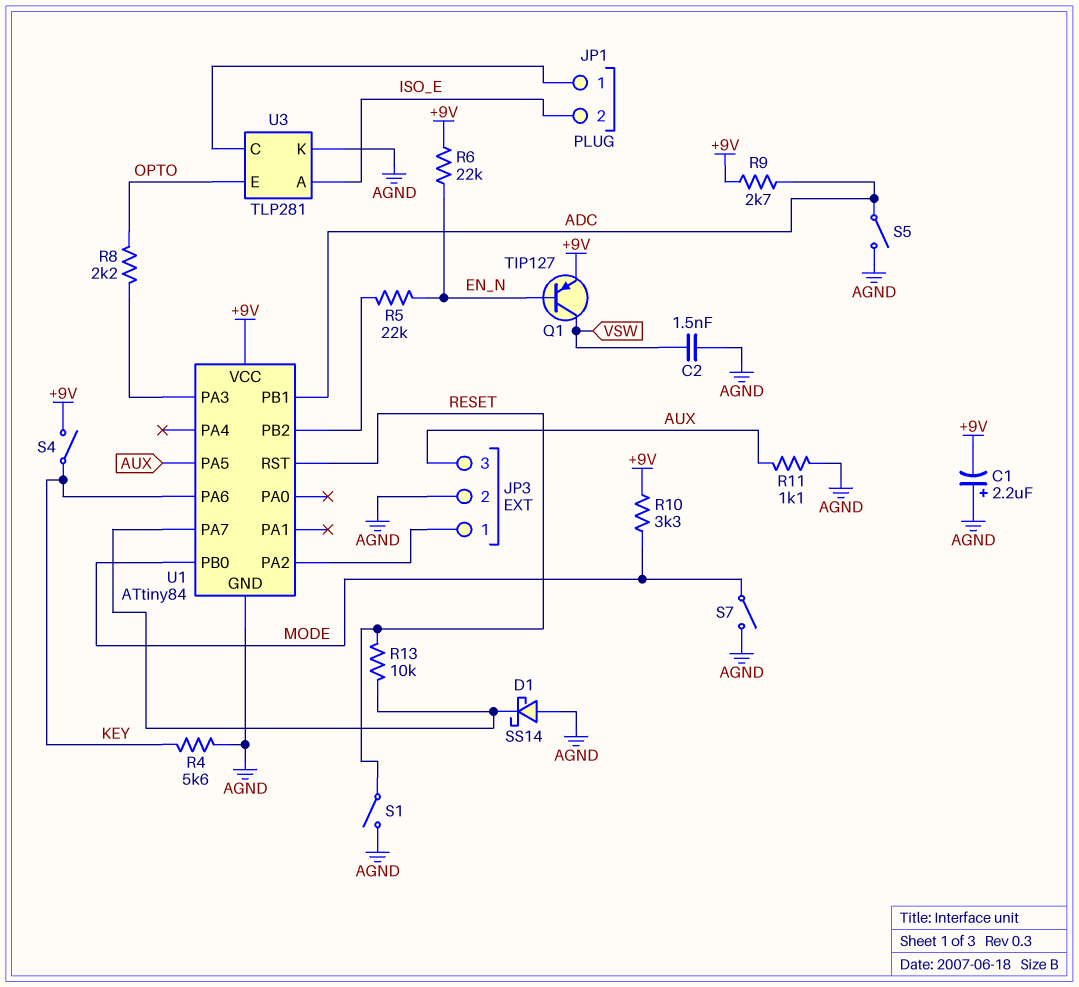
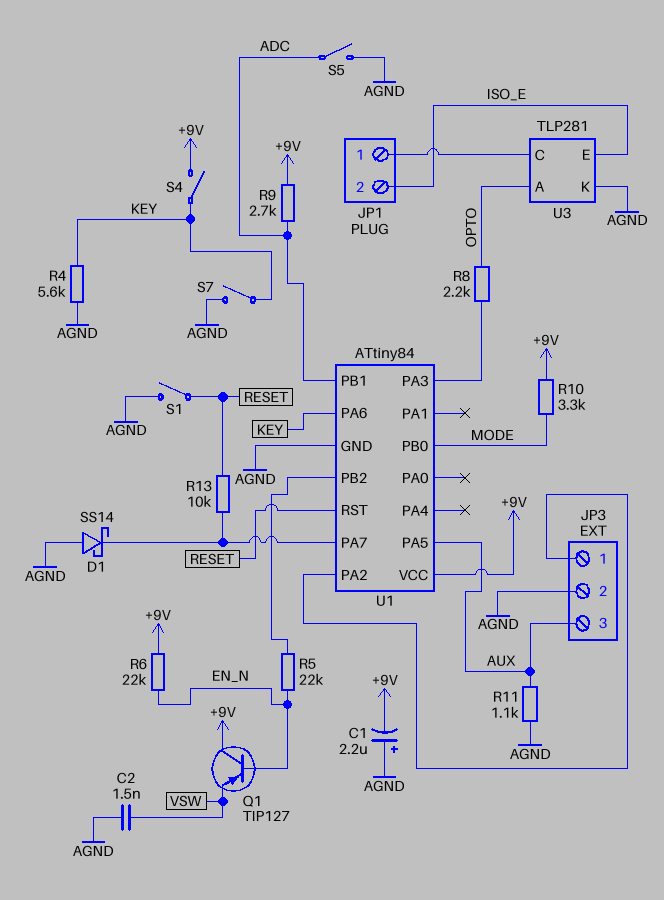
Q1: PNP TIP127 (B EN_N, C VSW, E +9V) -> PNP TIP127 (B EN_N, C +9V, E VSW)
S7: switch (AGND, MODE) -> switch (AGND, KEY)
U3 pin A: ISO_E -> OPTO
U3 pin E: OPTO -> ISO_E

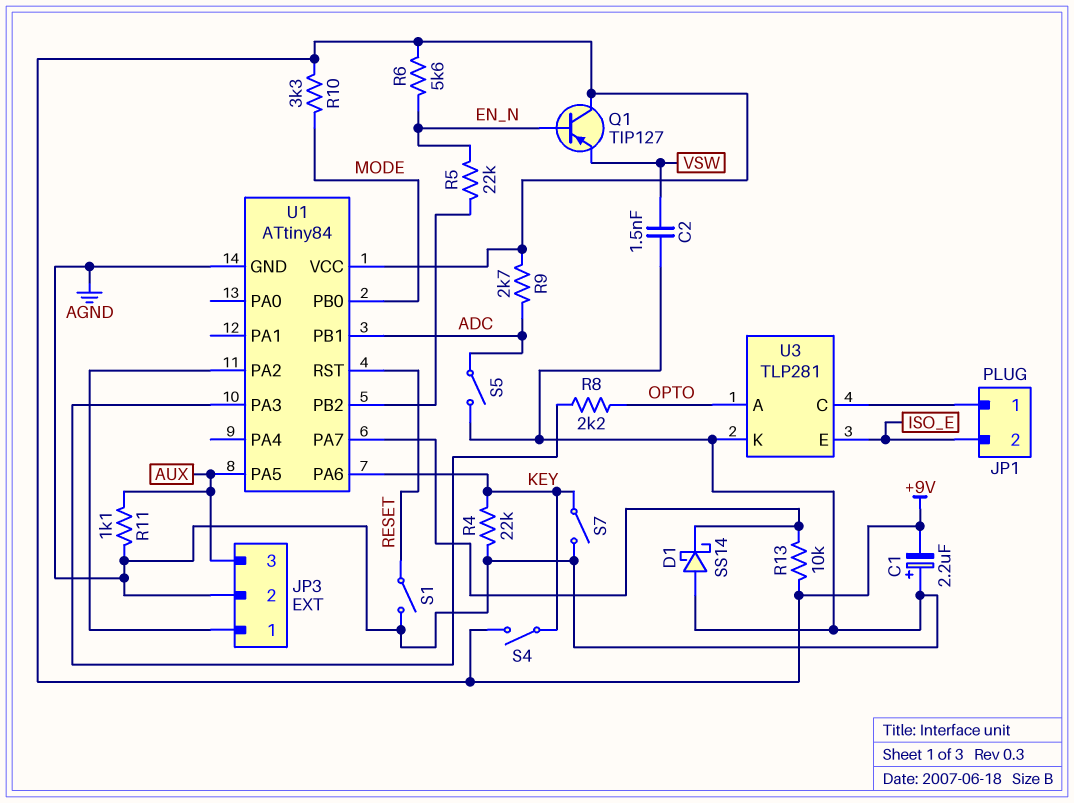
R4: 5.6k (AGND, KEY) -> 22k (AGND, KEY)
R6: 22k (+9V, EN_N) -> 5.6k (+9V, EN_N)
R13: 10k (RESET, U1/PA7) -> 10k (+9V, U1/PA7)

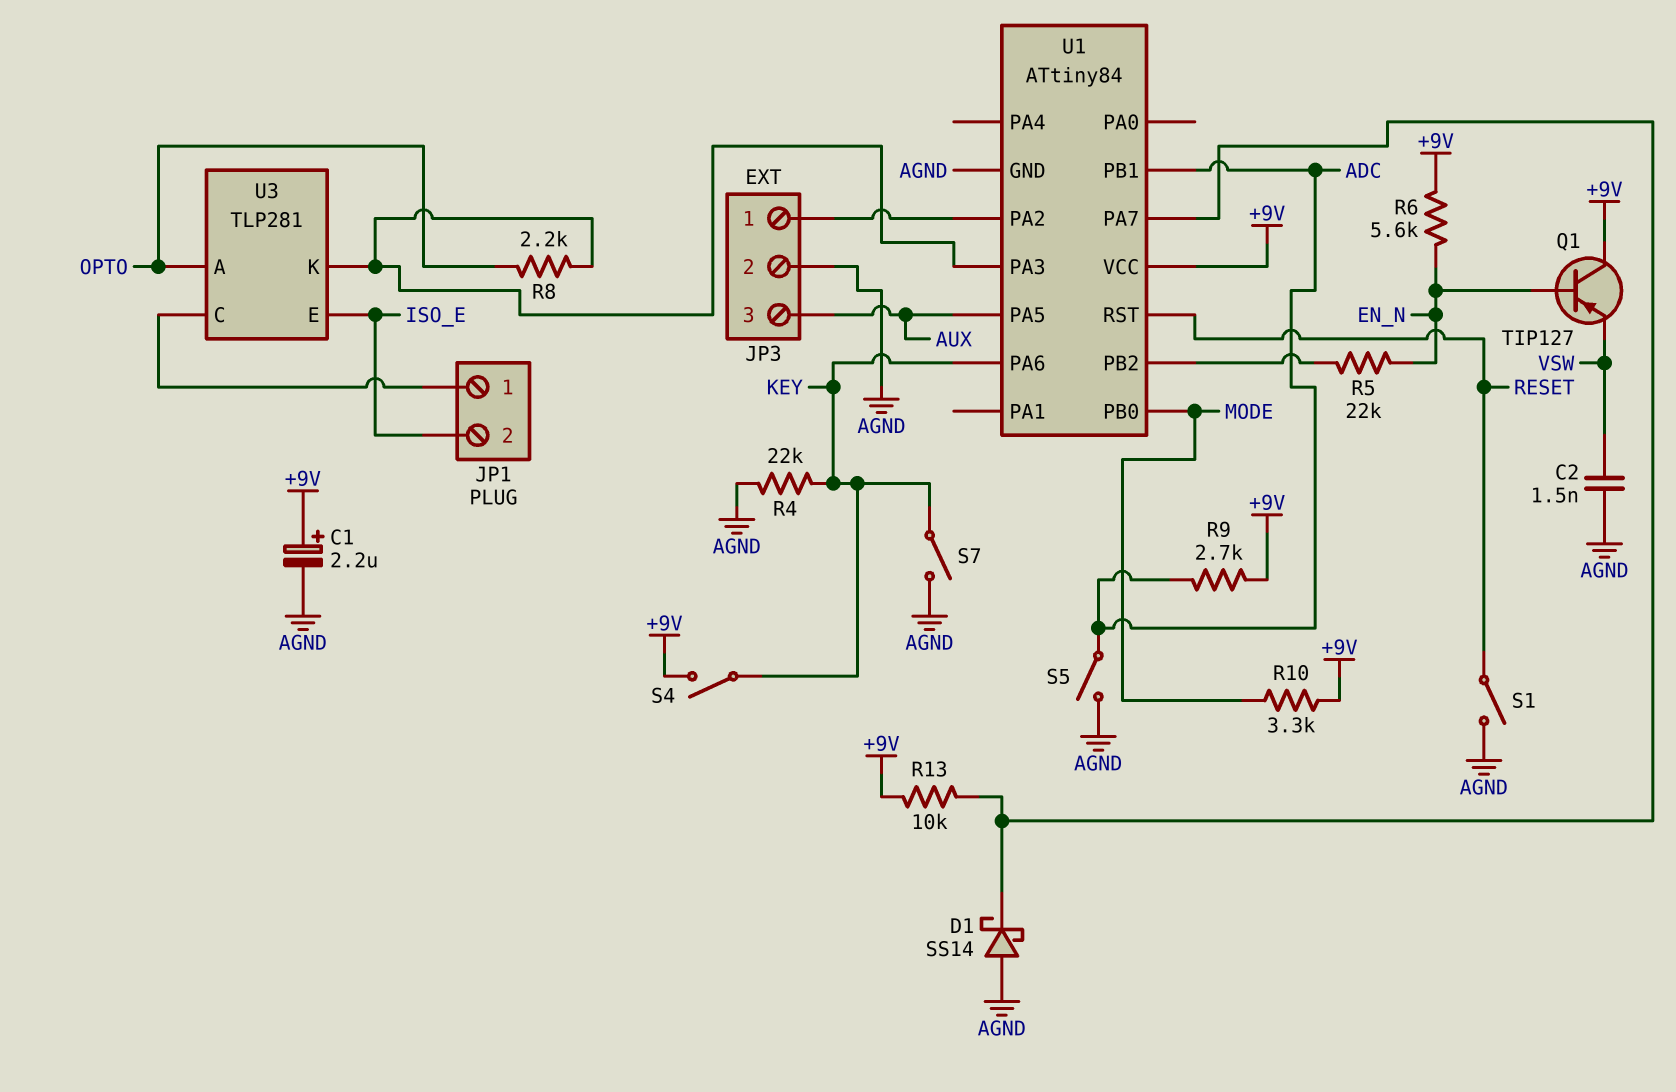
C1: 2.2uF (plus AGND, minus +9V) -> 2.2uF (plus +9V, minus AGND)
R11: 1.1k (AGND, AUX) -> none
U3 pin K: AGND -> U1/PA3

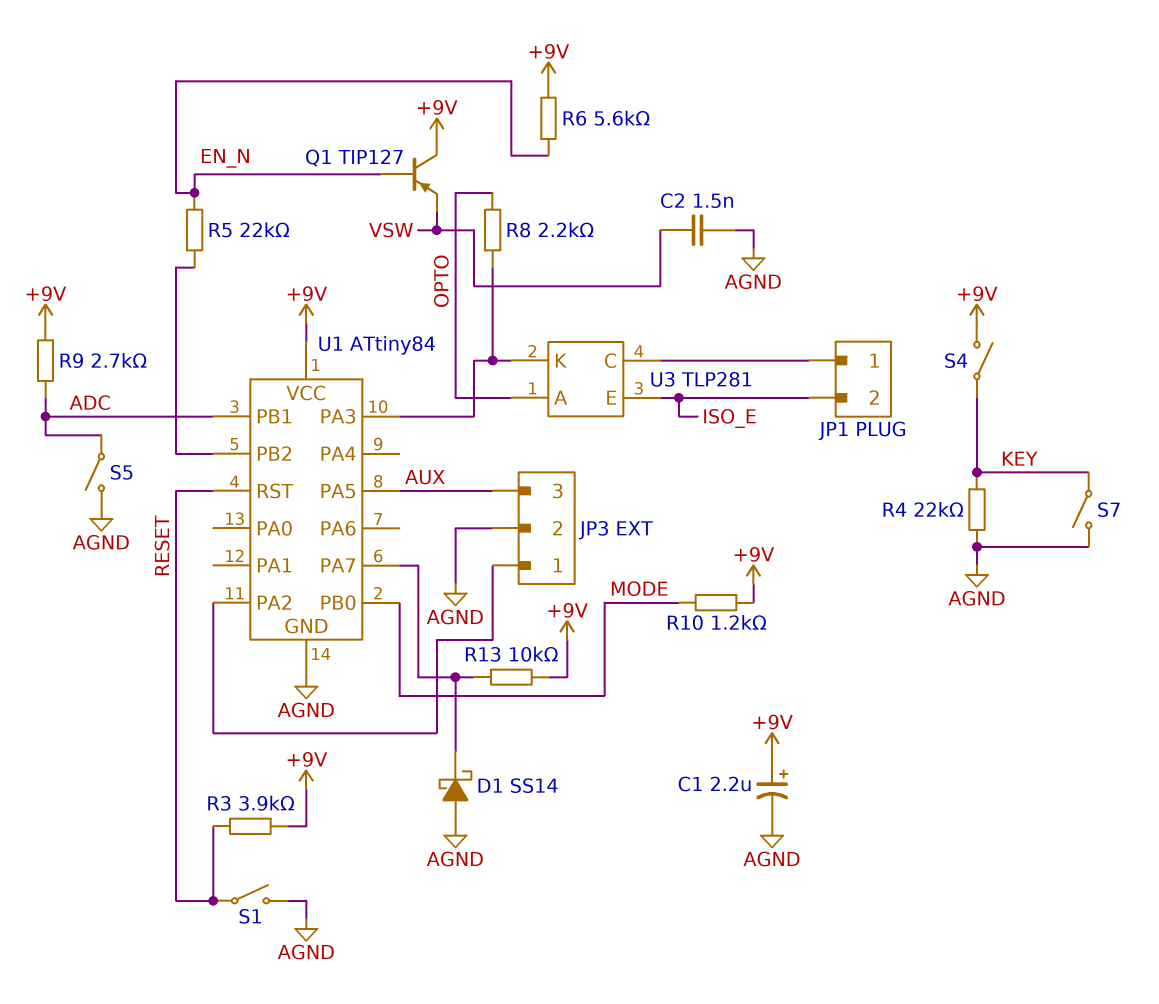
R3: none -> 3.9k (+9V, RESET)
R10: 3.3k (+9V, MODE) -> 1.2k (+9V, MODE)
U1 pin PA6: KEY -> none

